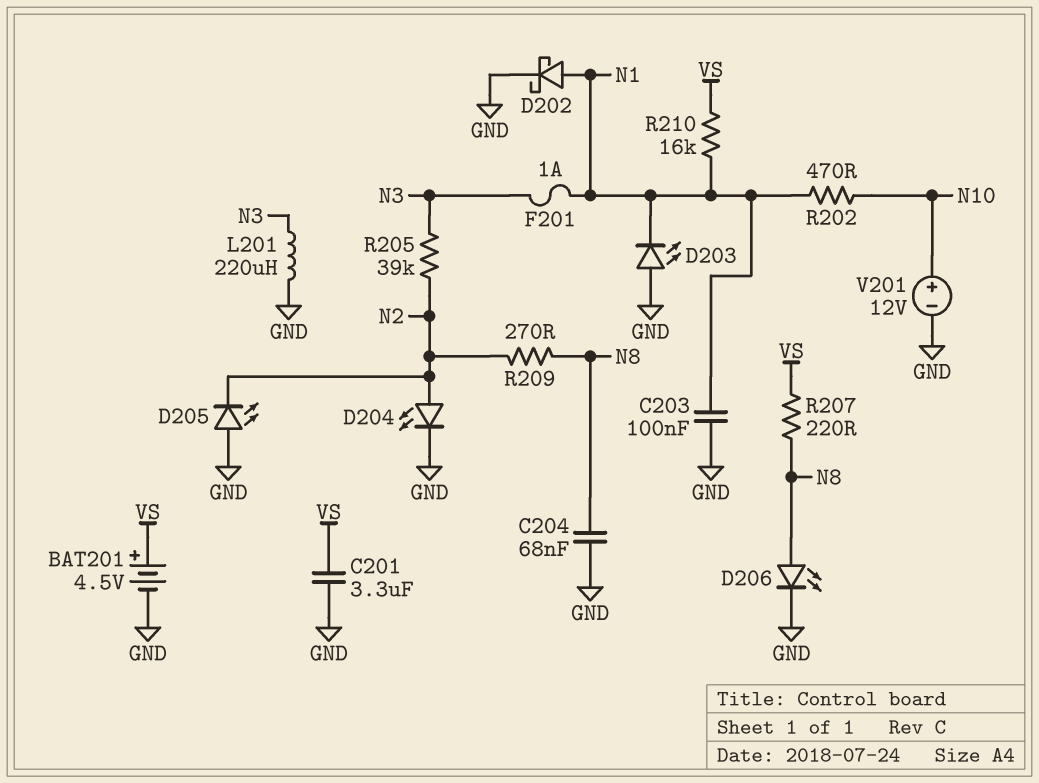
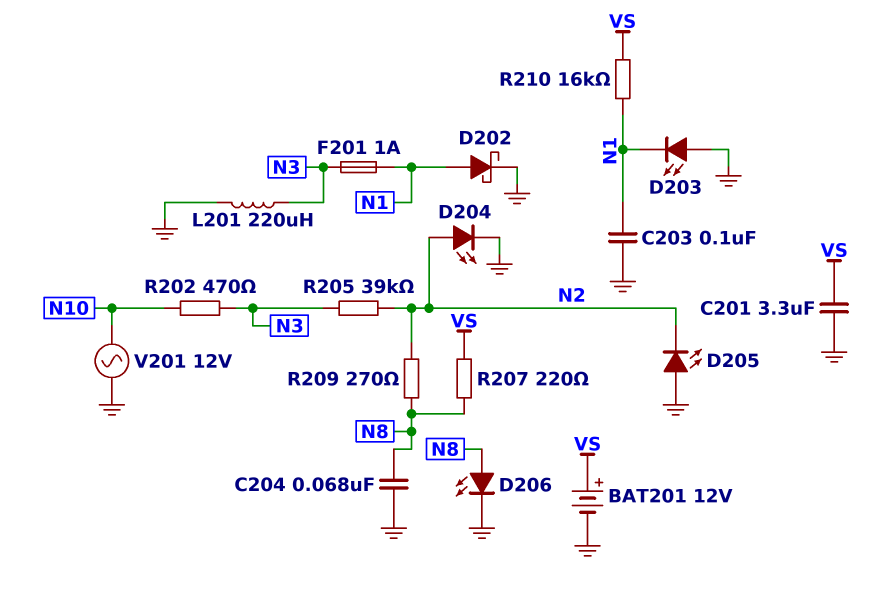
BAT201: 4.5V (plus VS, minus GND) -> 12V (plus VS, minus GND)
R202: 470 (N1, N10) -> 470 (N3, N10)
V201: 12V (plus N10, minus GND) -> AC 12V (GND, N10)

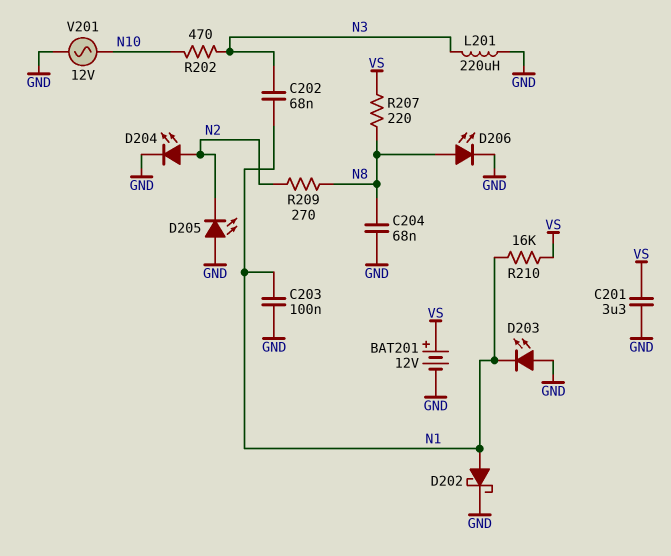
C202: none -> 68nF (N1, N3)
F201: 1A (N1, N3) -> none
R205: 39k (N2, N3) -> none

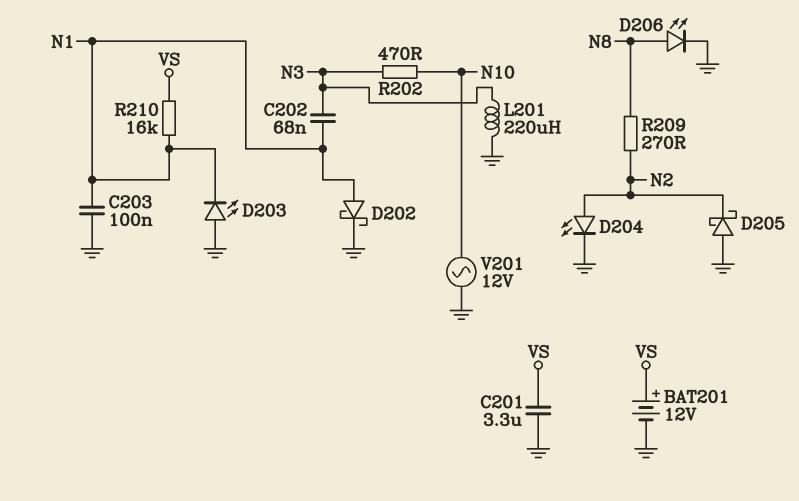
C204: 68nF (GND, N8) -> none
D205: LED (A GND, K N2) -> schottky (A GND, K N2)
R207: 220 (N8, VS) -> none

